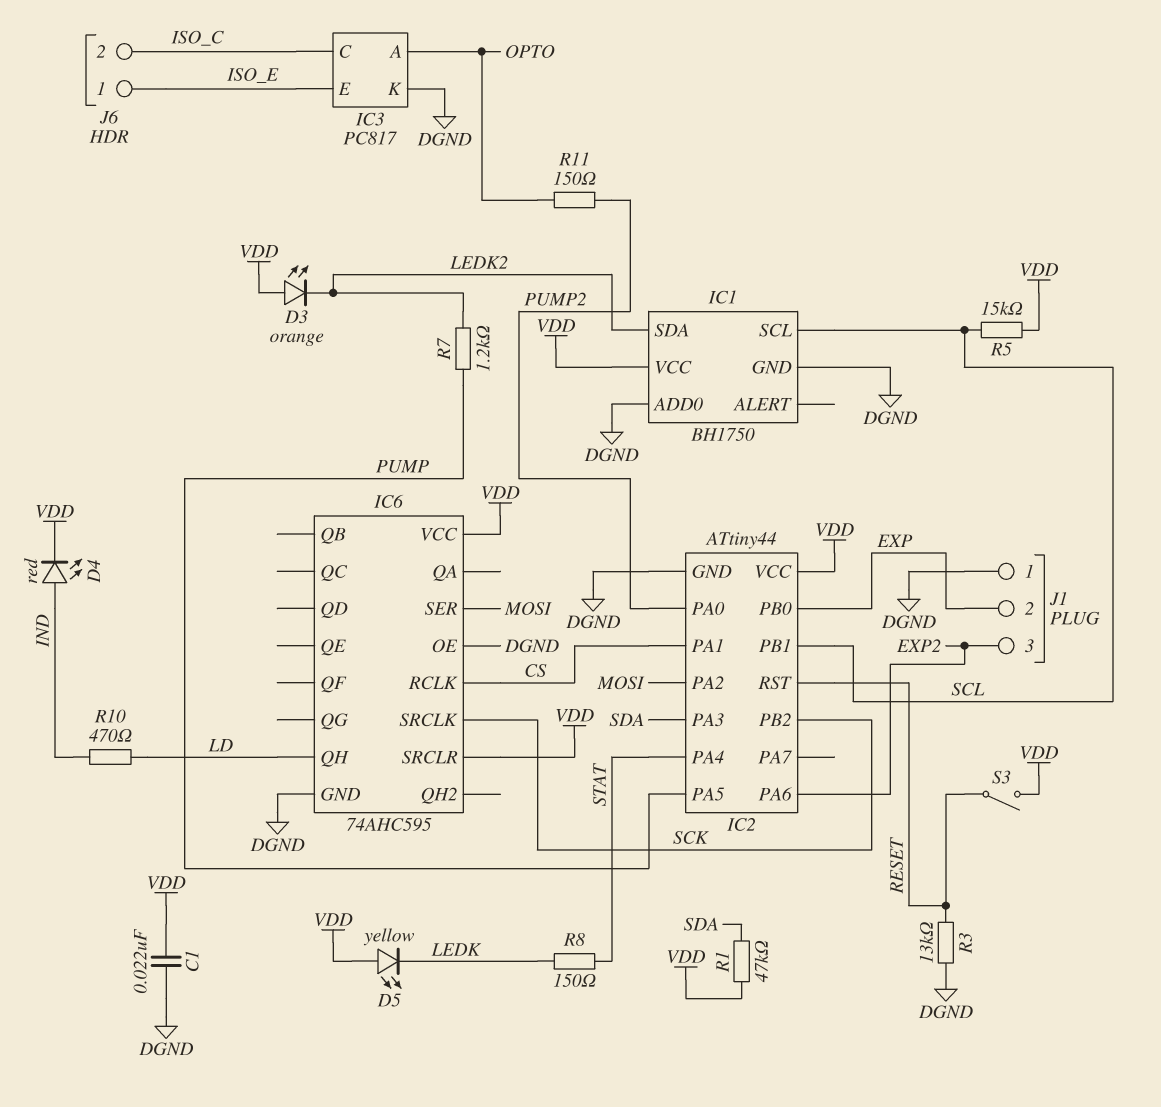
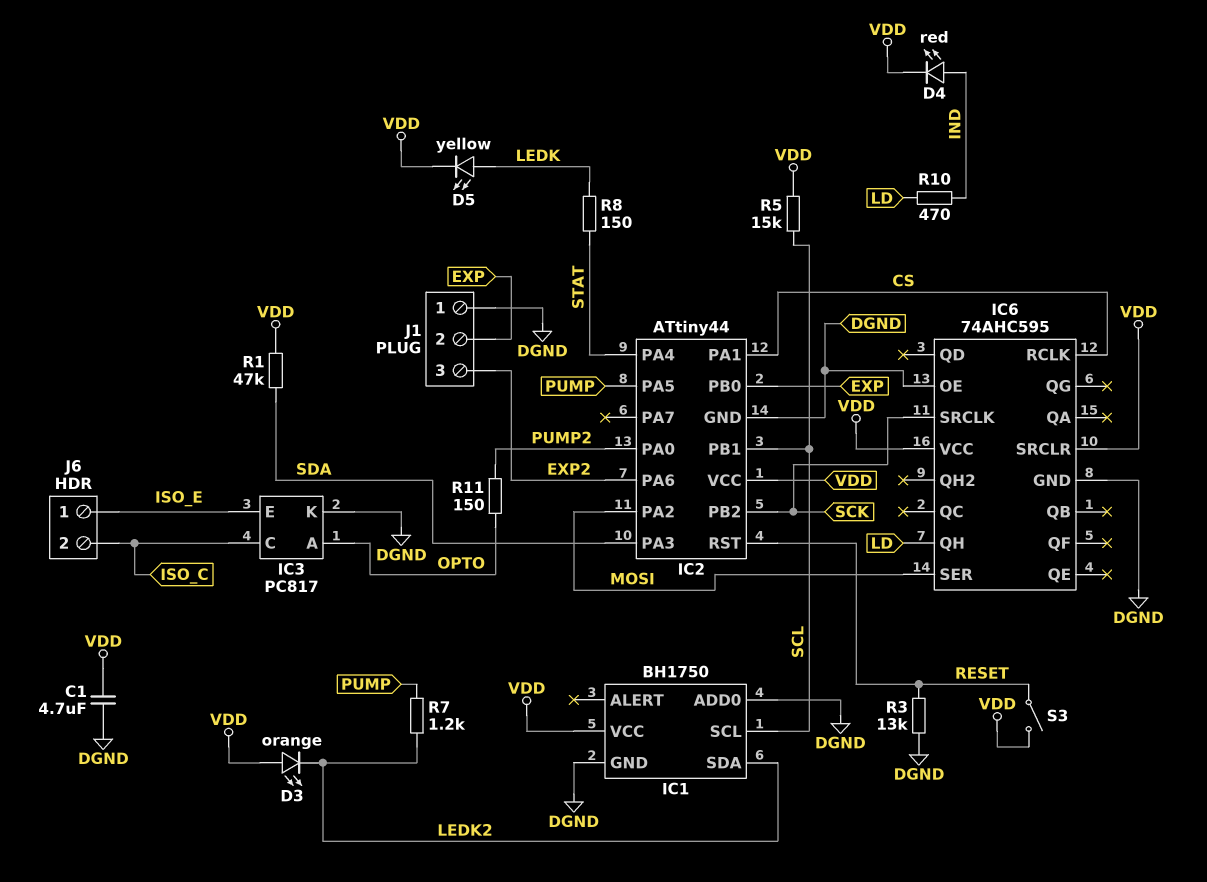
C1: 22nF (DGND, VDD) -> 4.7uF (DGND, VDD)
D5: LED yellow (A VDD, K LEDK) -> LED yellow (A LEDK, K VDD)

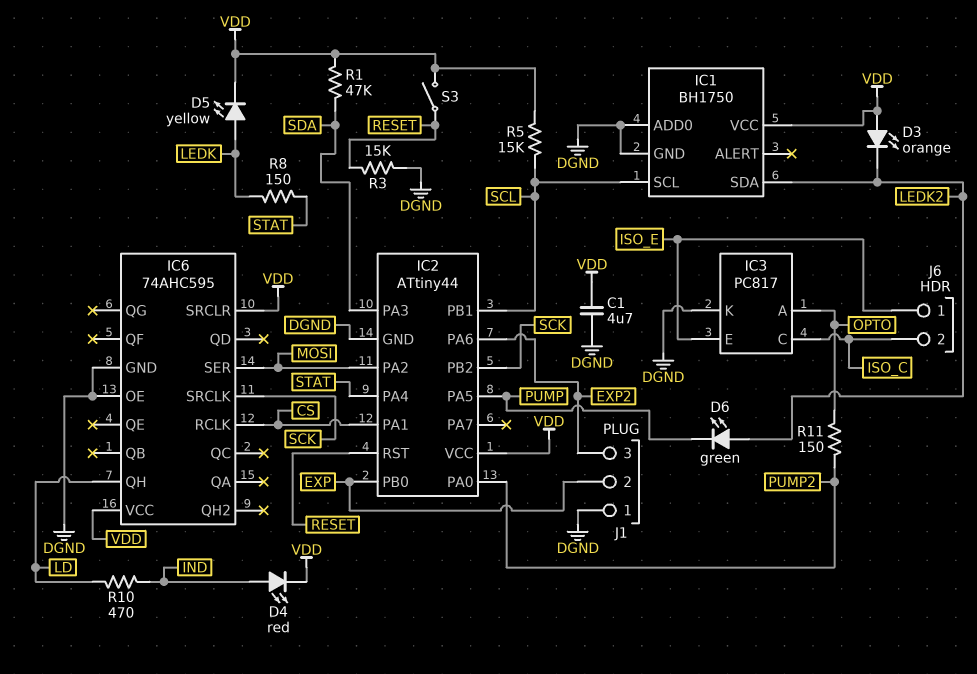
D6: none -> LED green (A LEDK2, K PUMP)
R3: 13k (DGND, RESET) -> 15k (DGND, RESET)
R7: 1.2k (LEDK2, PUMP) -> none

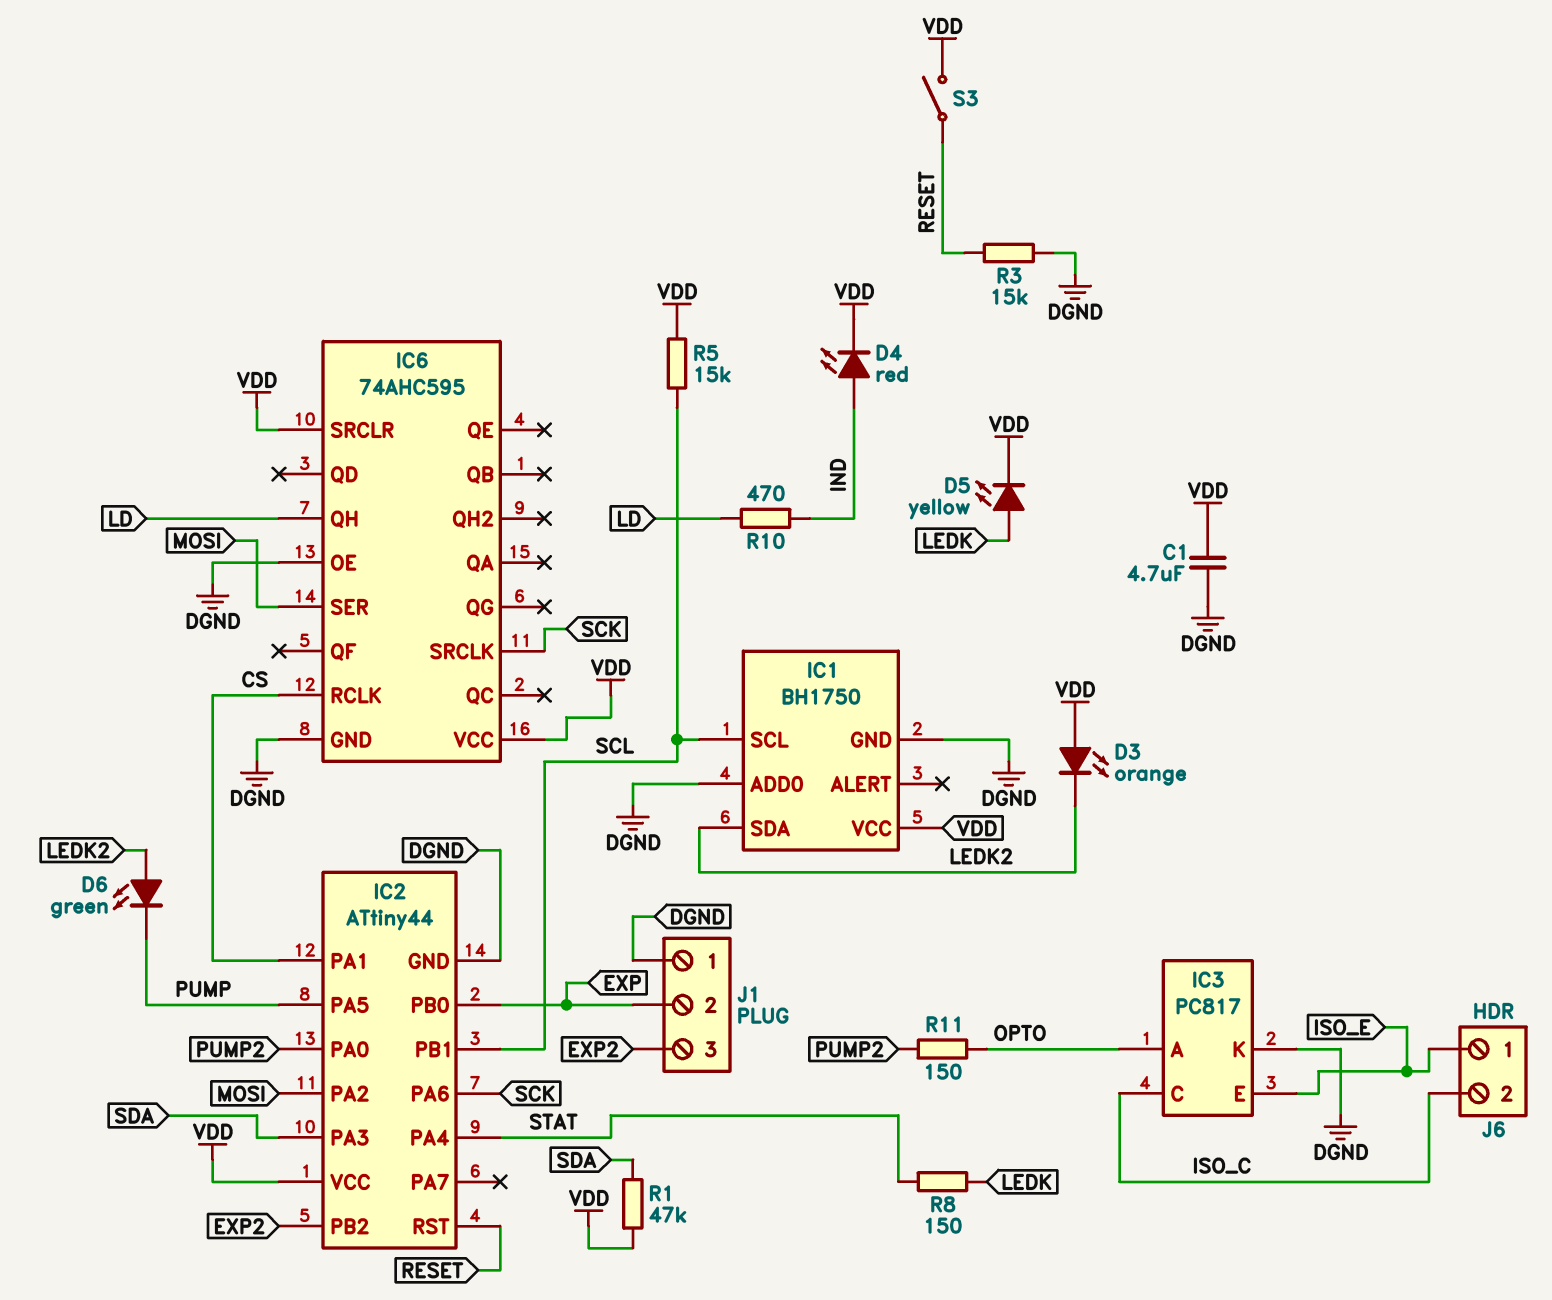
IC2 pin PA6: EXP2 -> SCK
IC2 pin PB2: SCK -> EXP2

